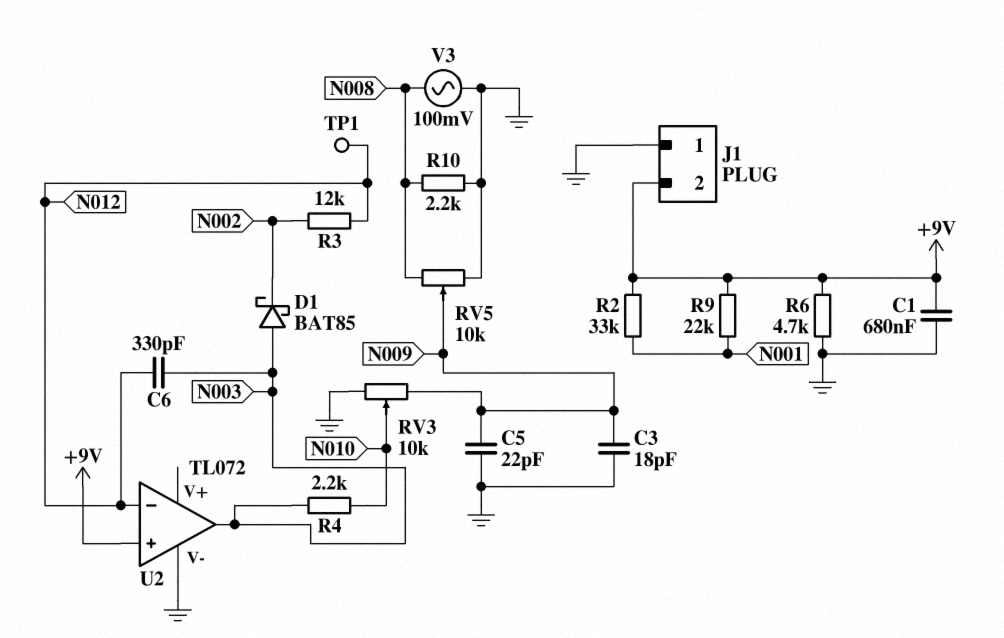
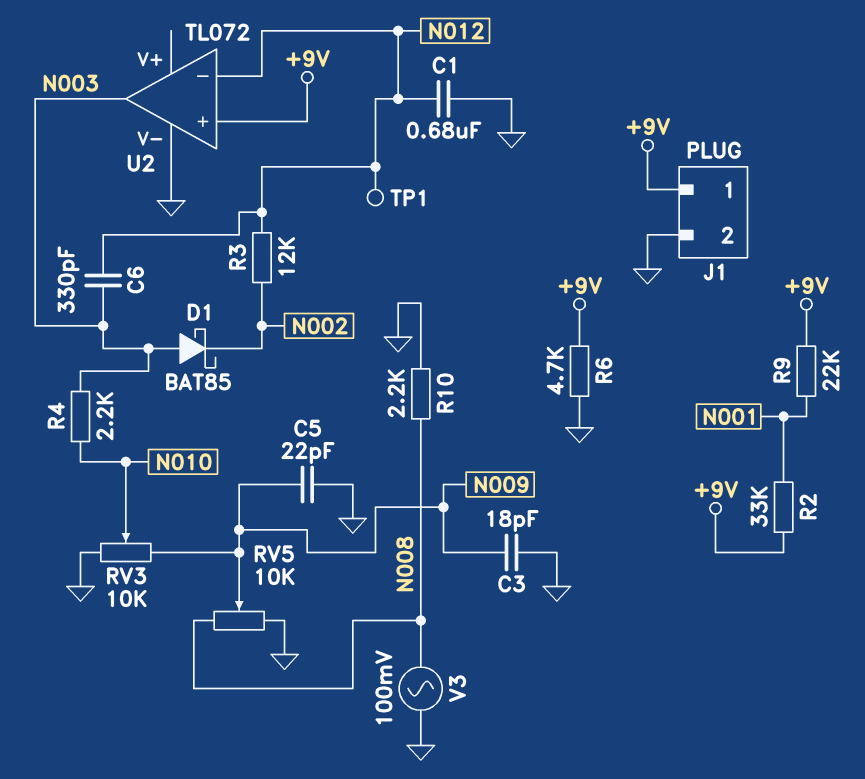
C1: 680nF (+9V, GND) -> 680nF (GND, N012)
J1 pin 1: GND -> +9V
J1 pin 2: +9V -> GND

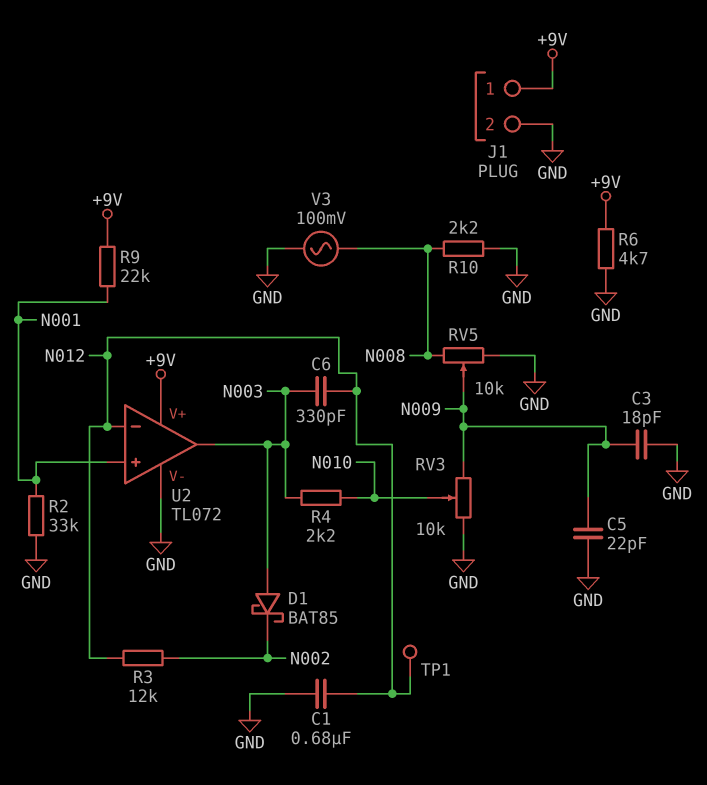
R2: 33k (+9V, N001) -> 33k (GND, N001)
U2 pin V+: none -> +9V
U2 pin in+: +9V -> N001

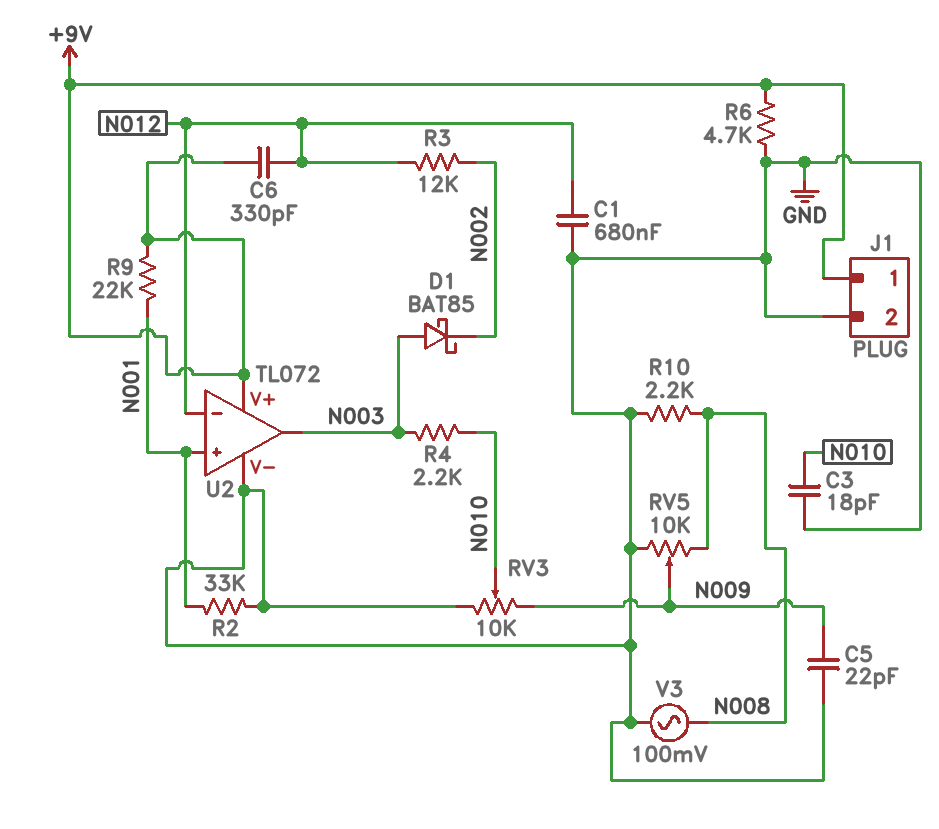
C3: 18pF (GND, N009) -> 18pF (GND, N010)
C6: 330pF (N003, N012) -> 330pF (+9V, N012)
TP1: test point (N012) -> none

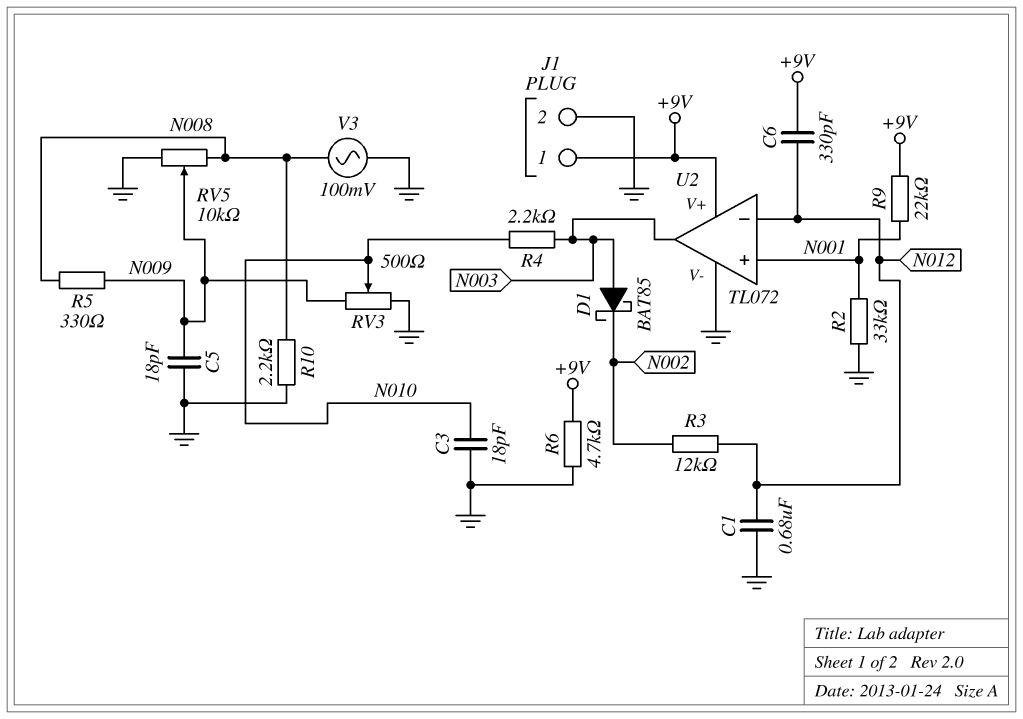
C5: 22pF (GND, N009) -> 18pF (GND, N009)
R5: none -> 330 (N008, N009)
RV3: 10k (GND, N009, wiper N010) -> 500 (GND, N009, wiper N010)

